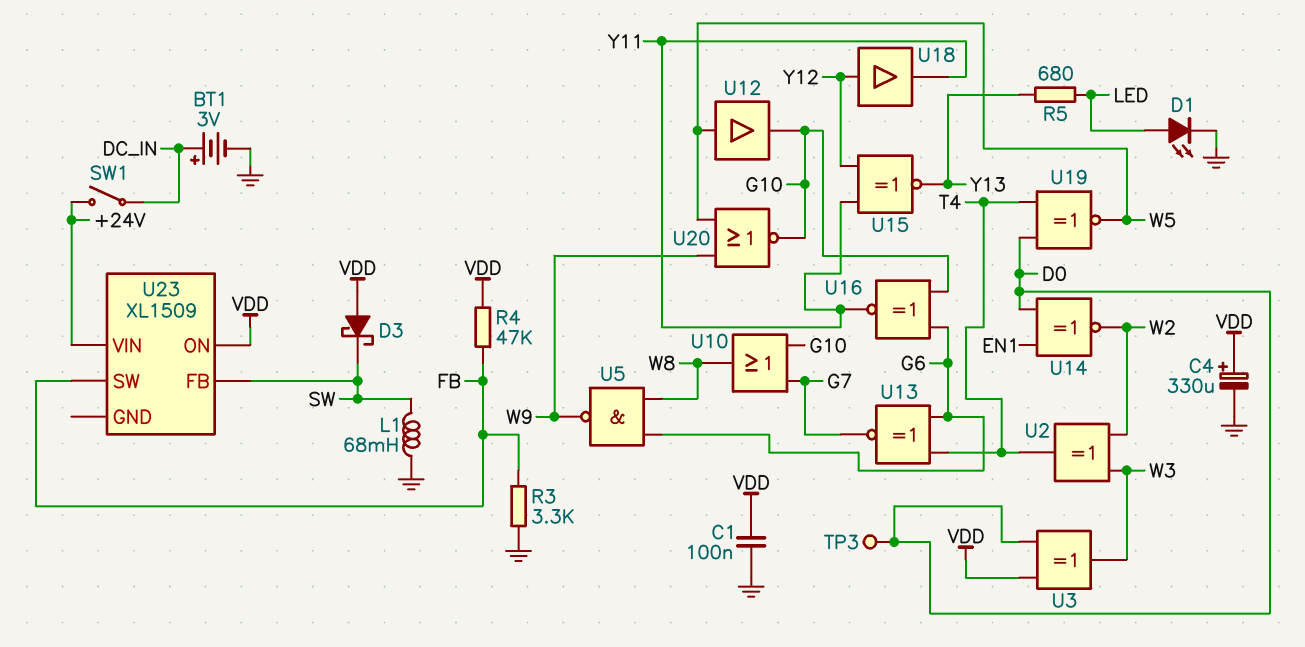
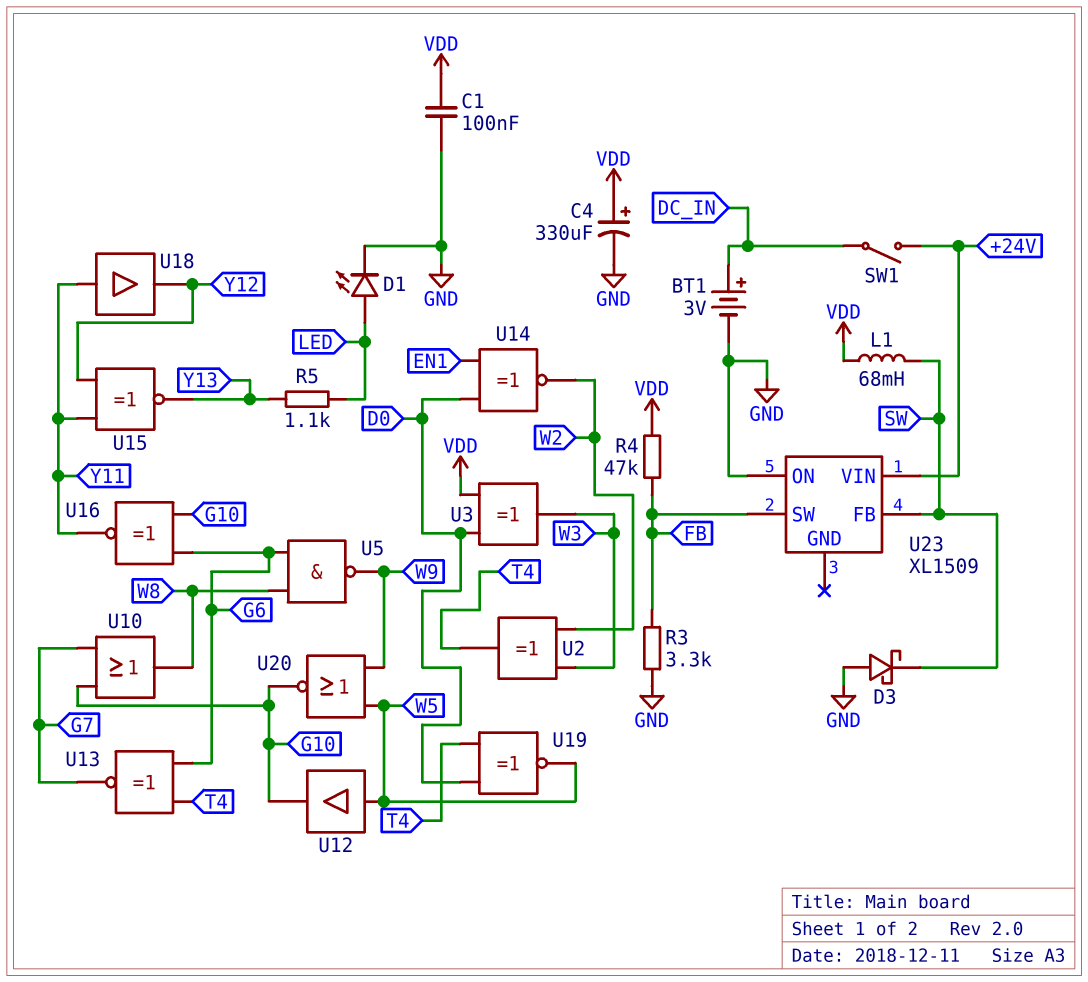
D3: schottky (A VDD, K SW) -> schottky (A GND, K SW)
L1: 68mH (GND, SW) -> 68mH (SW, VDD)
R5: 680 (LED, Y13) -> 1.1k (LED, Y13)
TP3: test point (D0) -> none
U18: buffer (in Y12, out Y11) -> buffer (in Y11, out Y12)
U23 pin ON: VDD -> GND

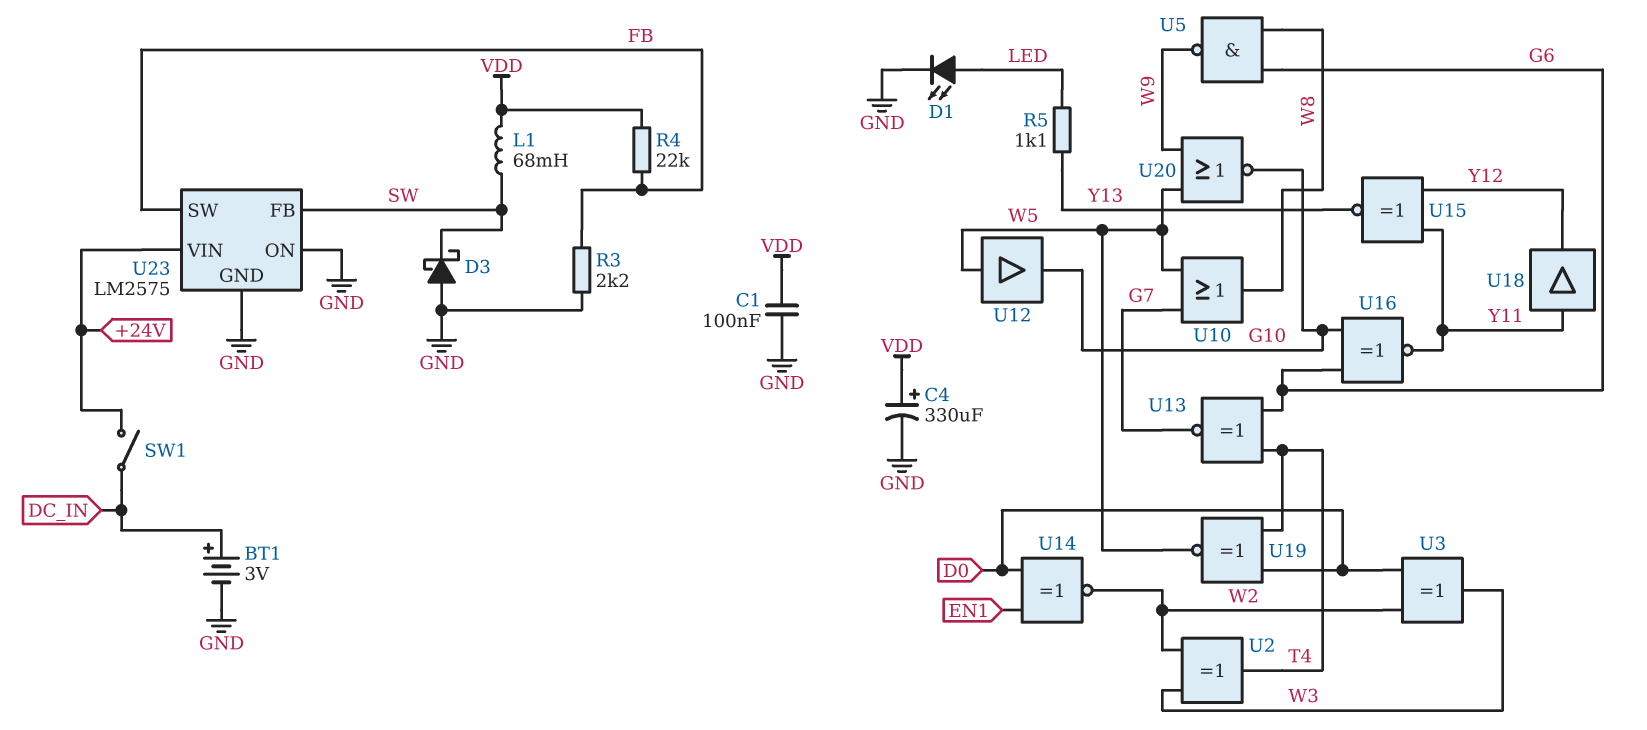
R3: 3.3k (FB, GND) -> 2.2k (FB, GND)
R4: 47k (FB, VDD) -> 22k (FB, VDD)
U3: XOR (in D0, in VDD, out W3) -> XOR (in D0, in W2, out W3)
U10: OR (in G7, in G10, out W8) -> OR (in G7, in W5, out W8)
U23: XL1509 -> LM2575
U23 pin GND: none -> GND

